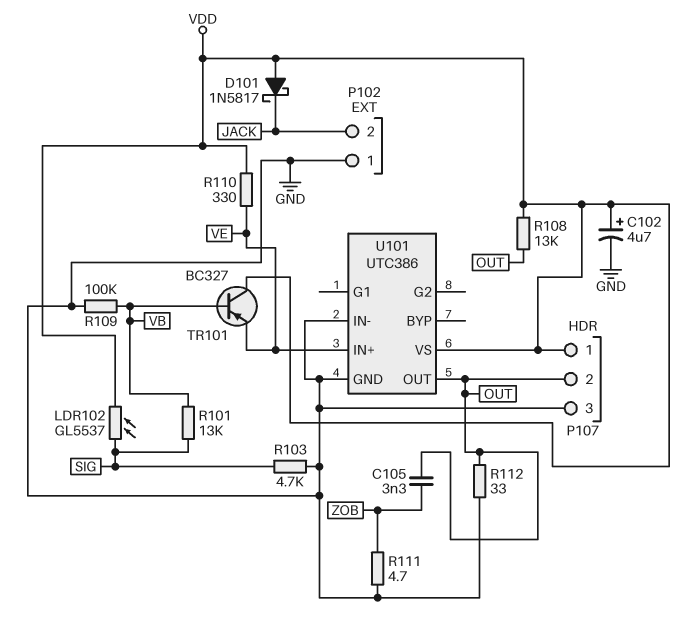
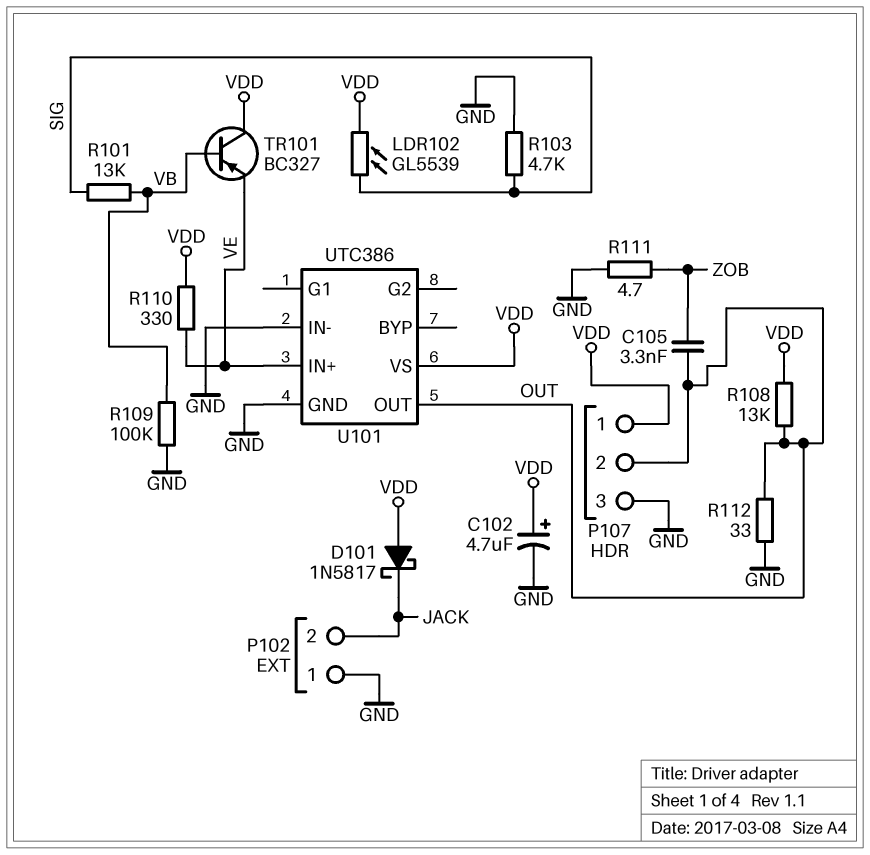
LDR102: GL5537 (SIG, VDD) -> GL5539 (SIG, VDD)

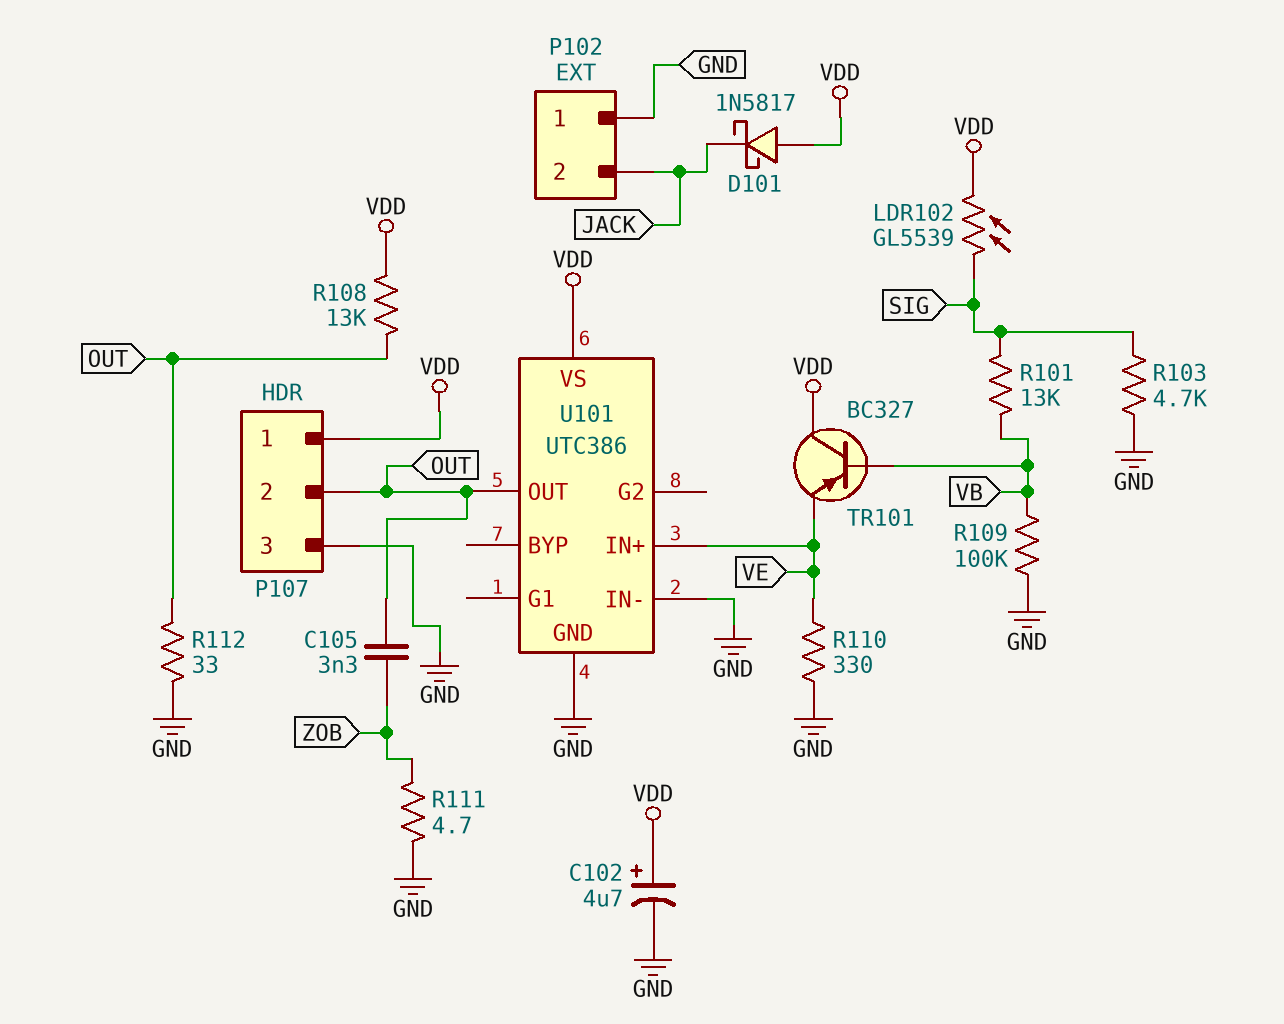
R110: 330 (VDD, VE) -> 330 (GND, VE)

